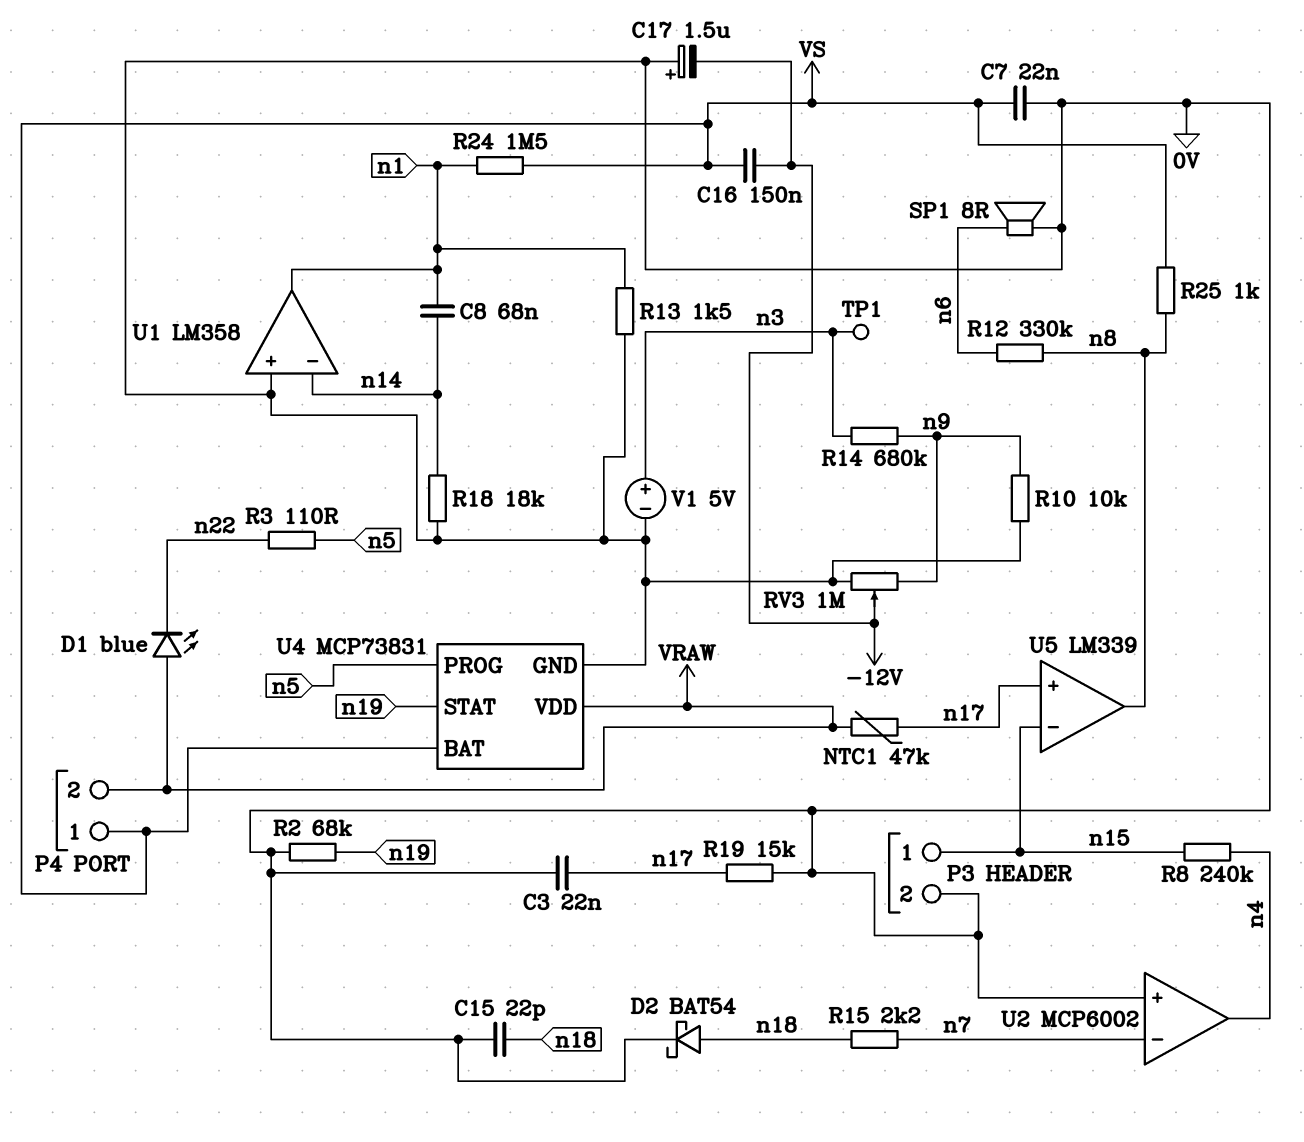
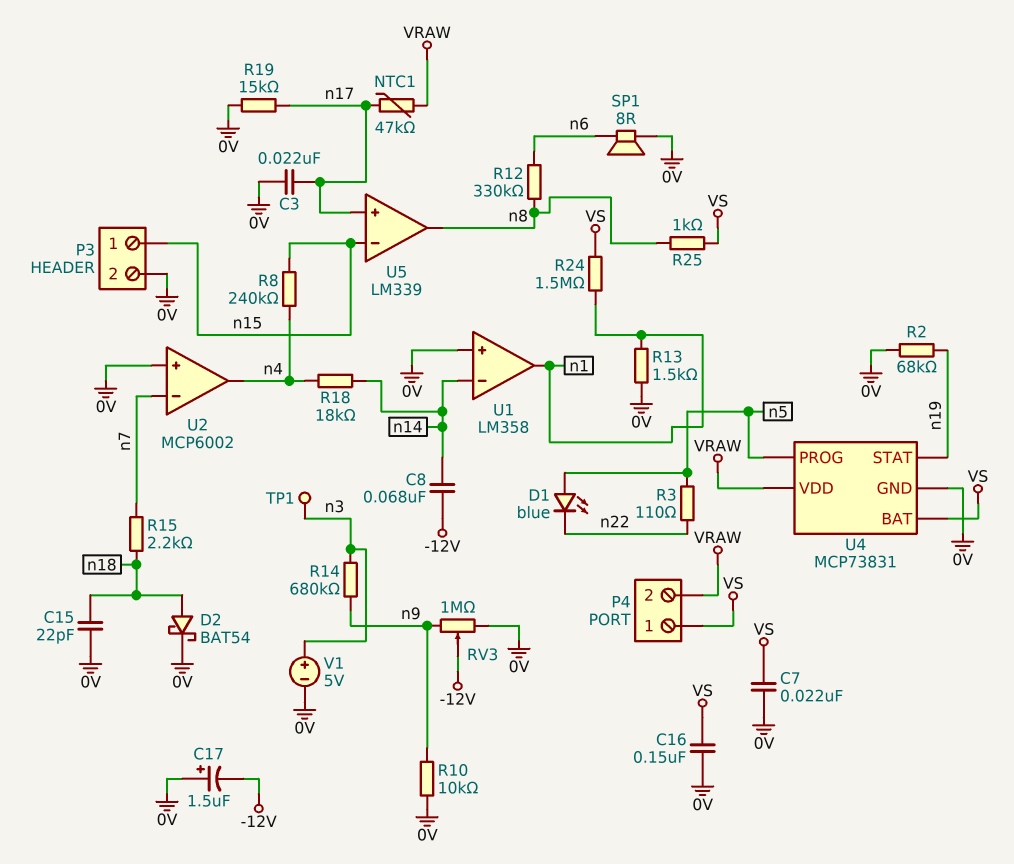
C8: 68nF (n1, n14) -> 68nF (-12V, n14)
C16: 150nF (-12V, VS) -> 150nF (0V, VS)
D1: LED blue (A VRAW, K n22) -> LED blue (A n5, K n22)
R18: 18k (0V, n14) -> 18k (n4, n14)

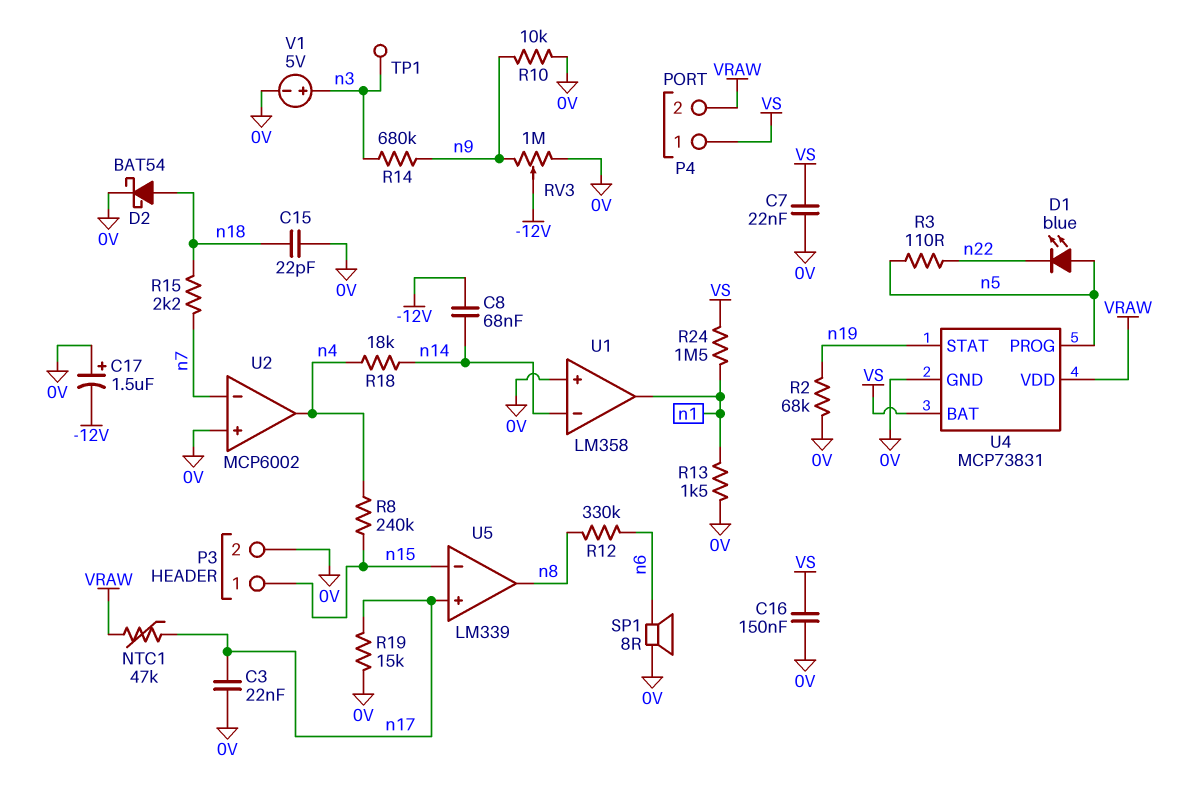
R25: 1k (VS, n8) -> none

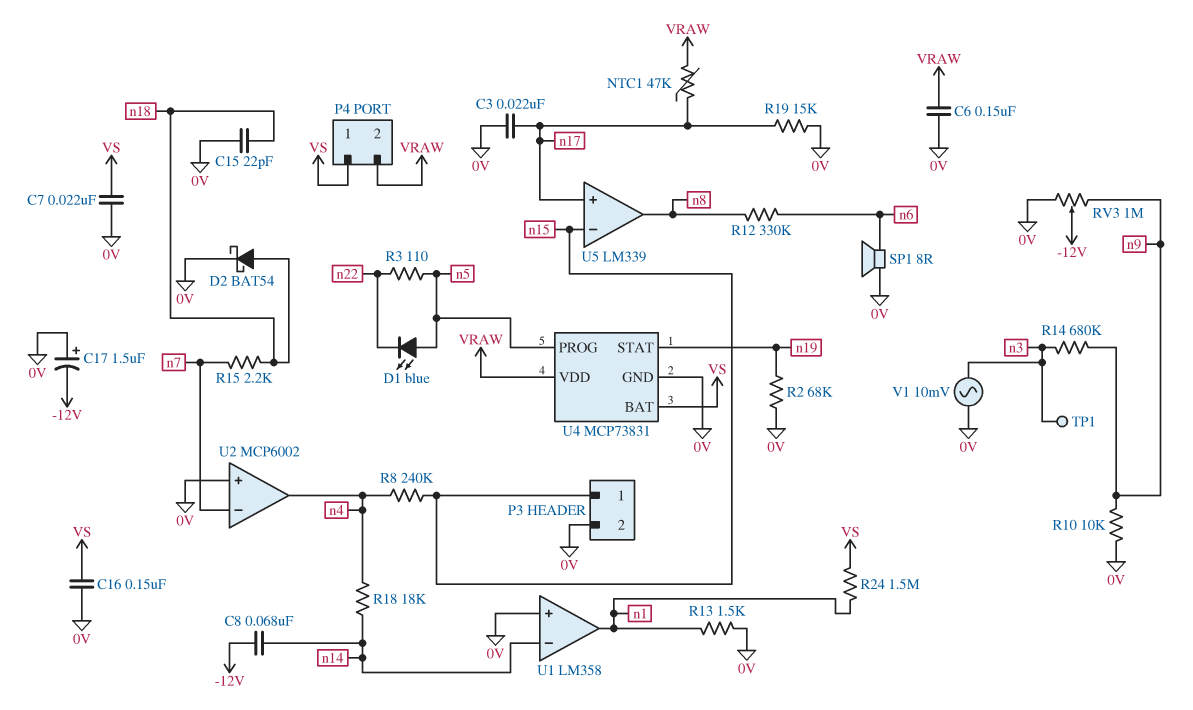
C6: none -> 150nF (0V, VRAW)
V1: 5V (plus n3, minus 0V) -> AC 10mV (0V, n3)

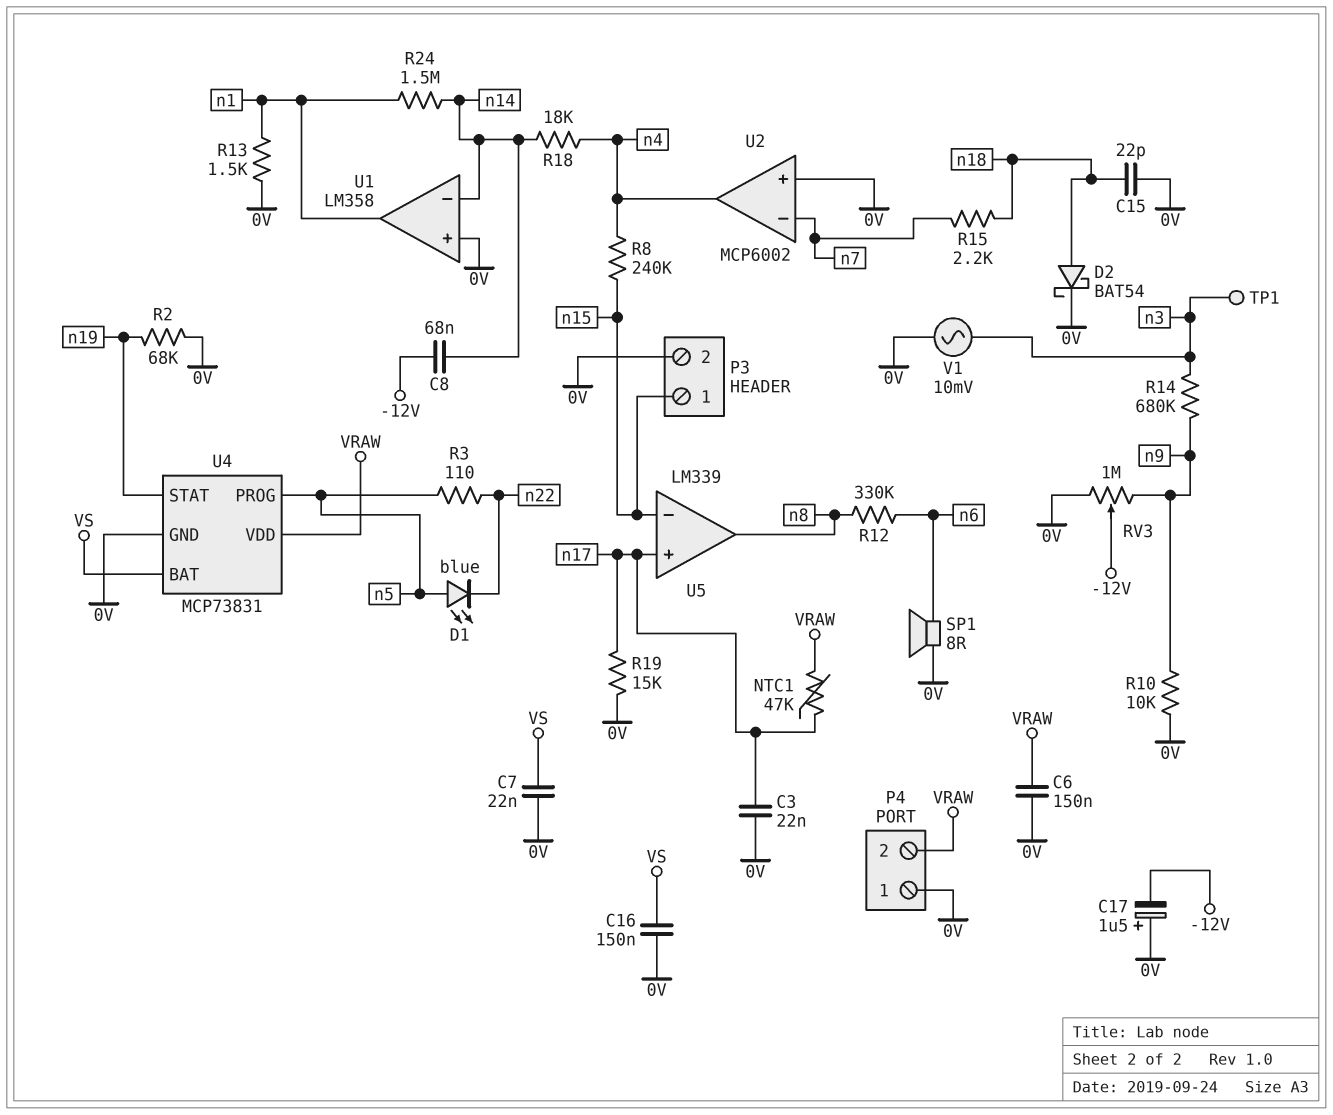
P4 pin 1: VS -> 0V
R24: 1.5M (VS, n1) -> 1.5M (n1, n14)

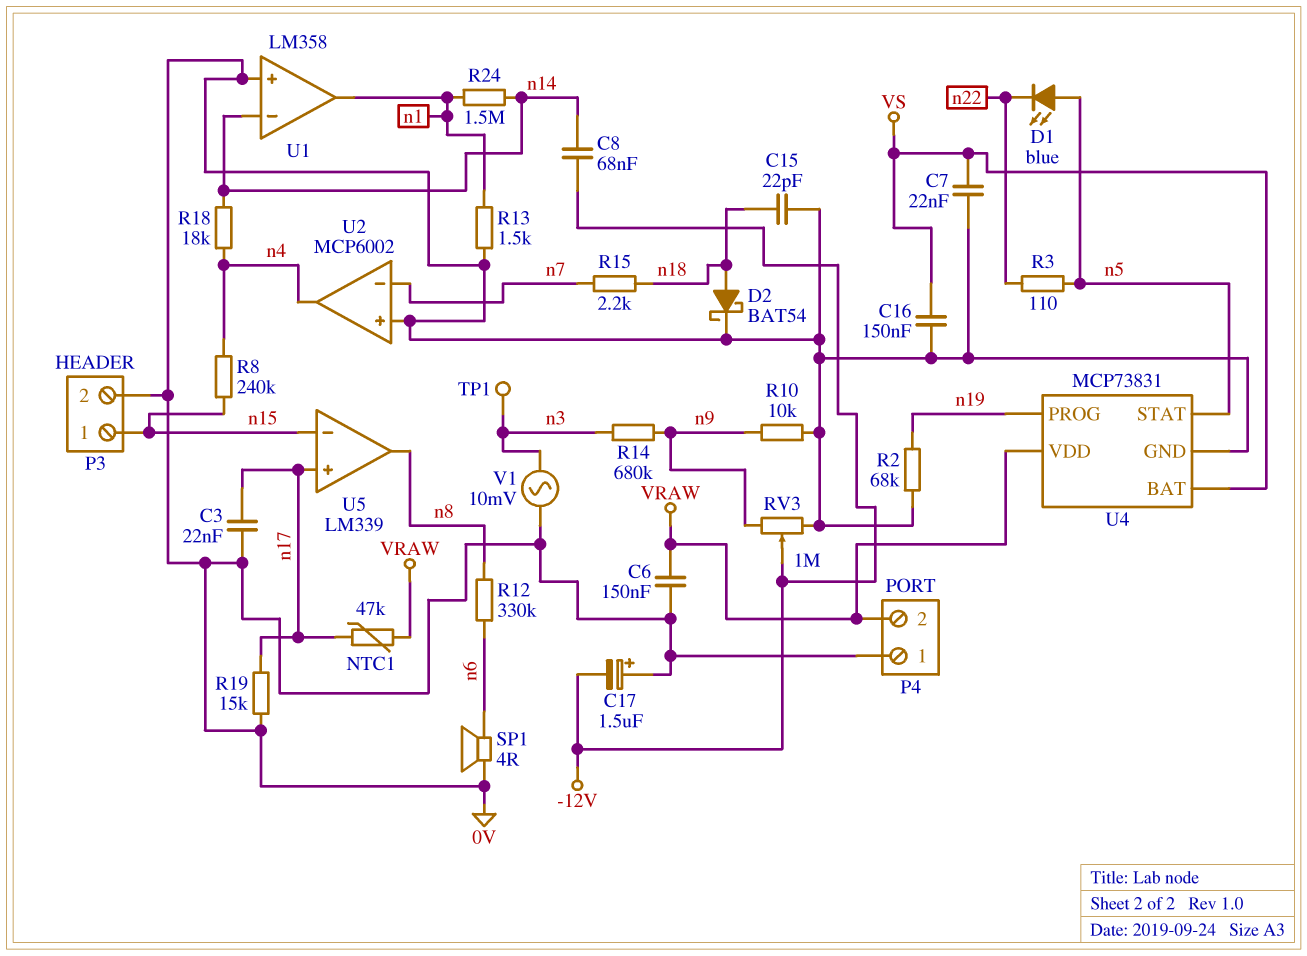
SP1: speaker 8R (0V, n6) -> speaker 4R (0V, n6)
U4 pin PROG: n5 -> n19
U4 pin STAT: n19 -> n5

